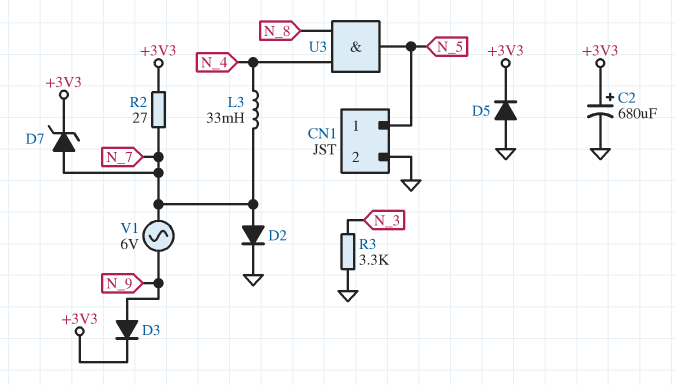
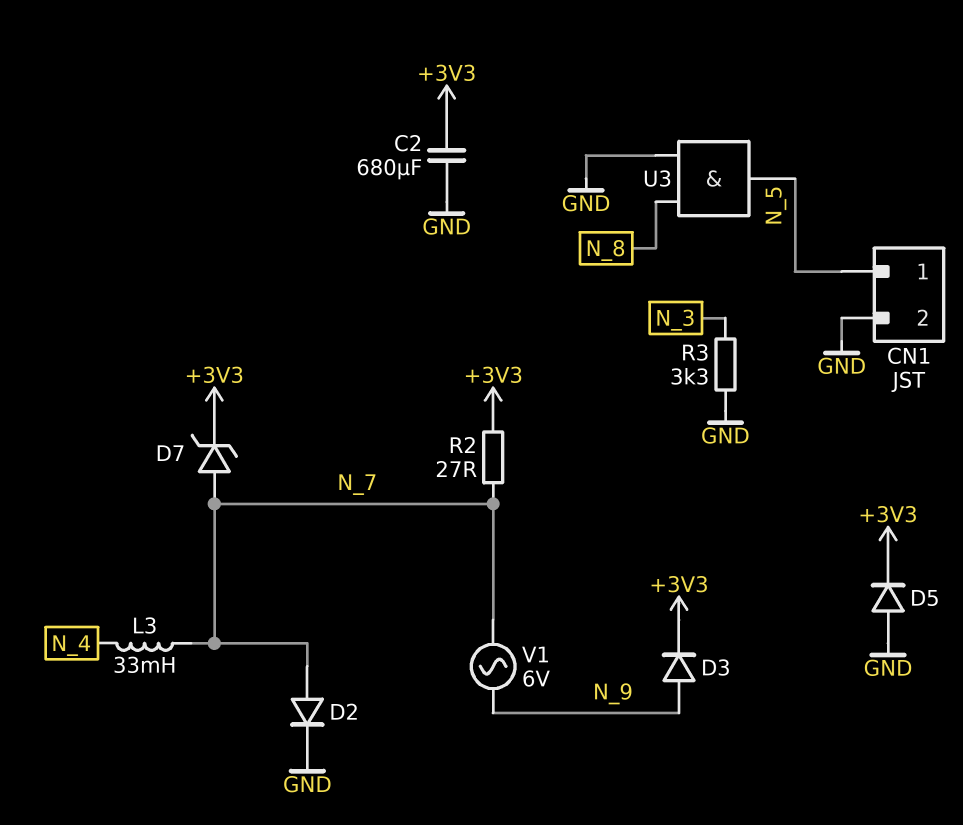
C2: 680uF (plus +3V3, minus GND) -> 680uF (+3V3, GND)
U3: AND (in N_4, in N_8, out N_5) -> AND (in GND, in N_8, out N_5)

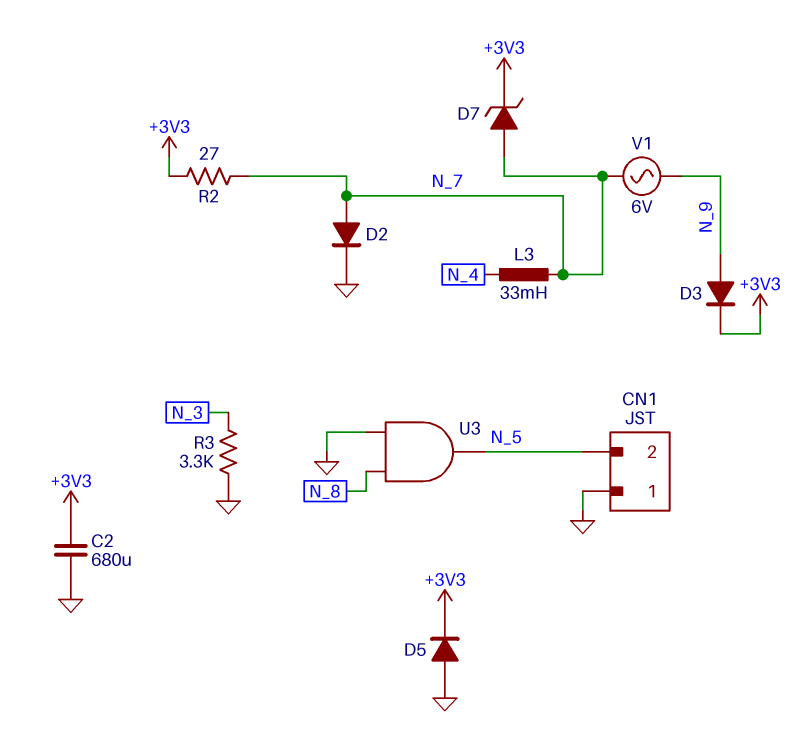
CN1 pin 1: N_5 -> GND
CN1 pin 2: GND -> N_5

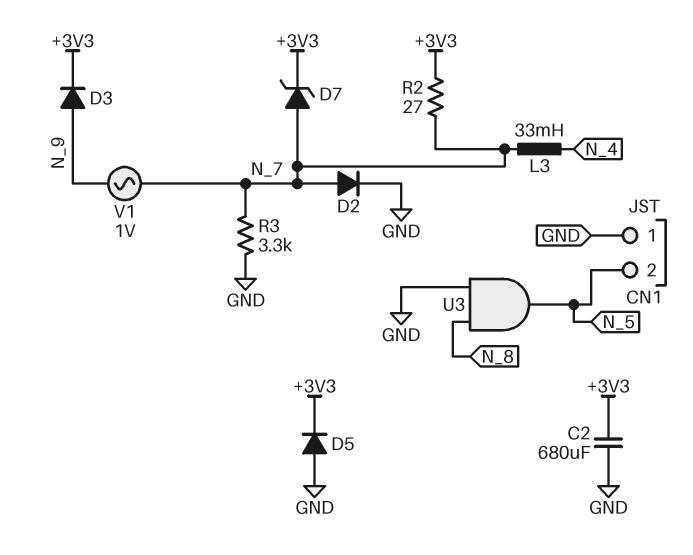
R3: 3.3k (GND, N_3) -> 3.3k (GND, N_7)
V1: AC 6V (N_7, N_9) -> AC 1V (N_7, N_9)

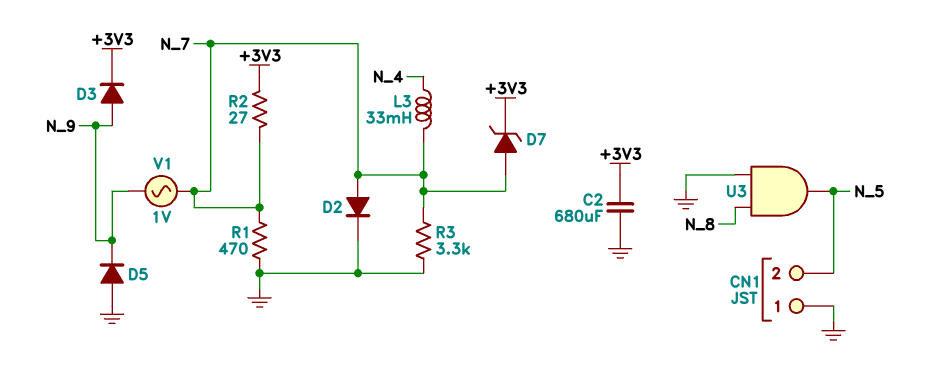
D5: diode (A GND, K +3V3) -> diode (A GND, K N_9)
R1: none -> 470 (GND, N_7)

